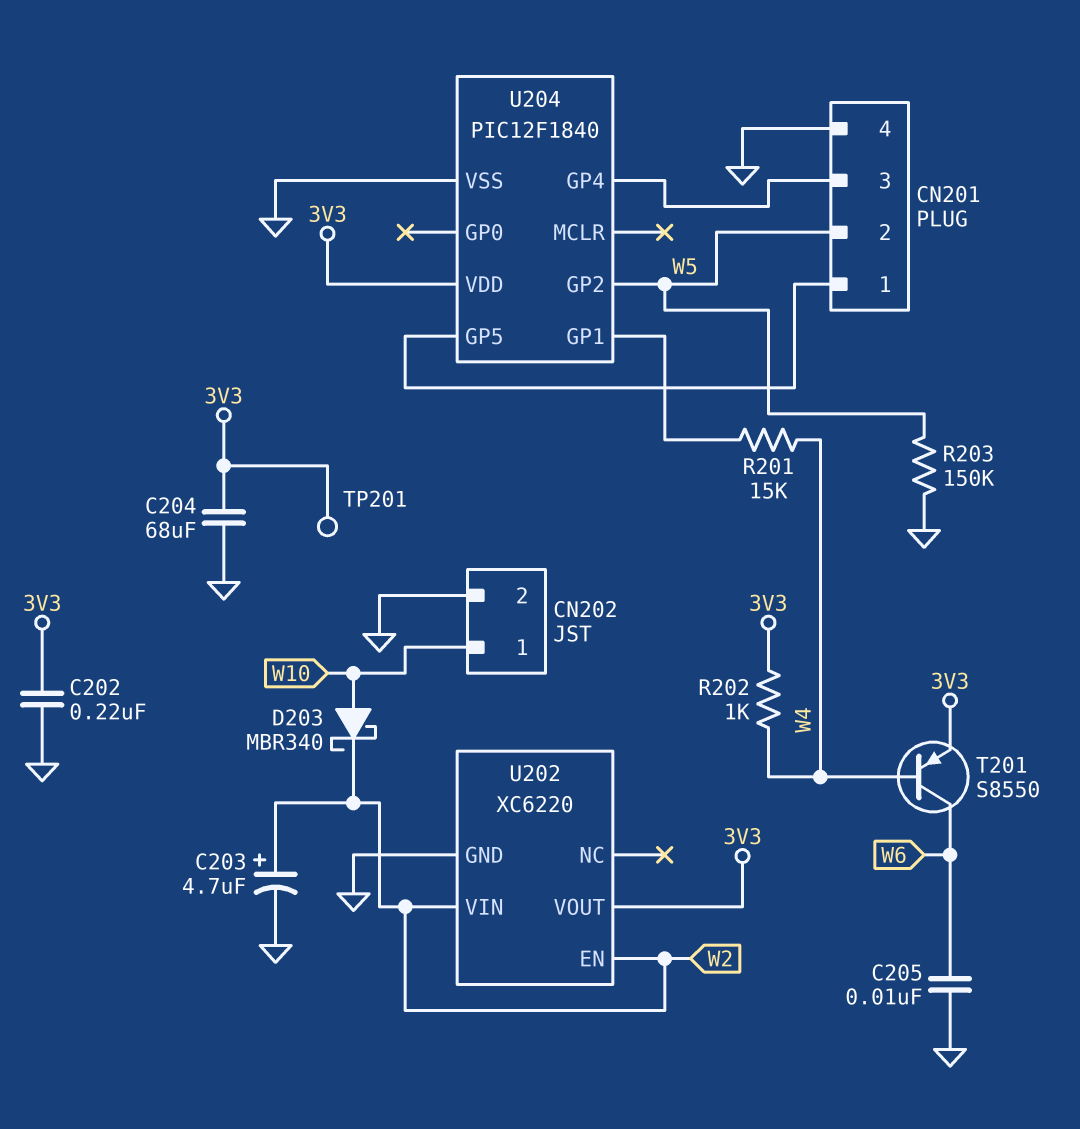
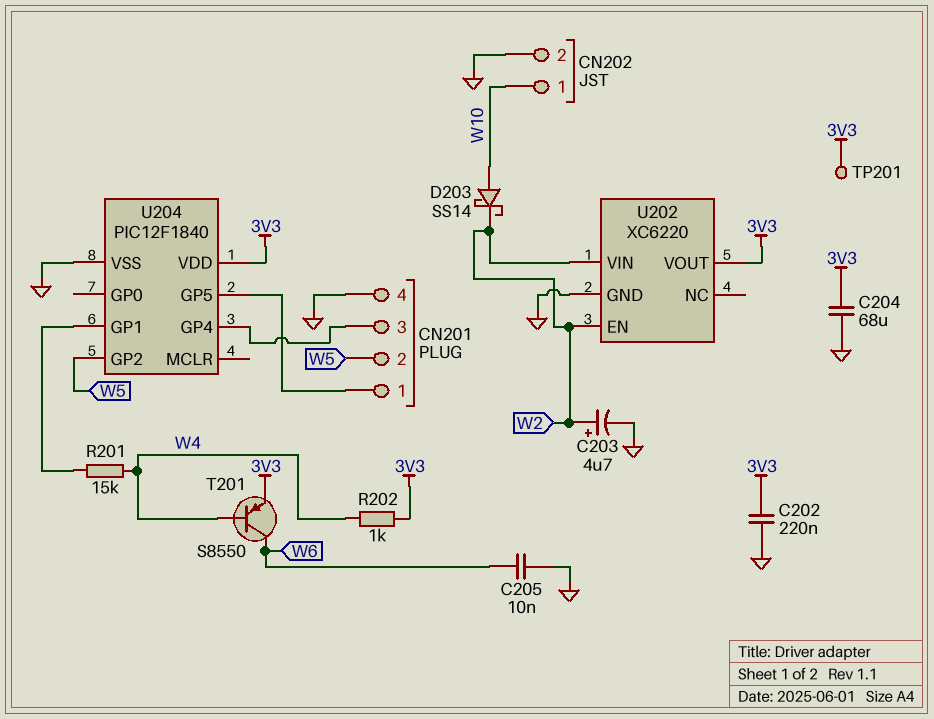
D203: schottky MBR340 (A W10, K W2) -> schottky SS14 (A W10, K W2)
R203: 150k (GND, W5) -> none

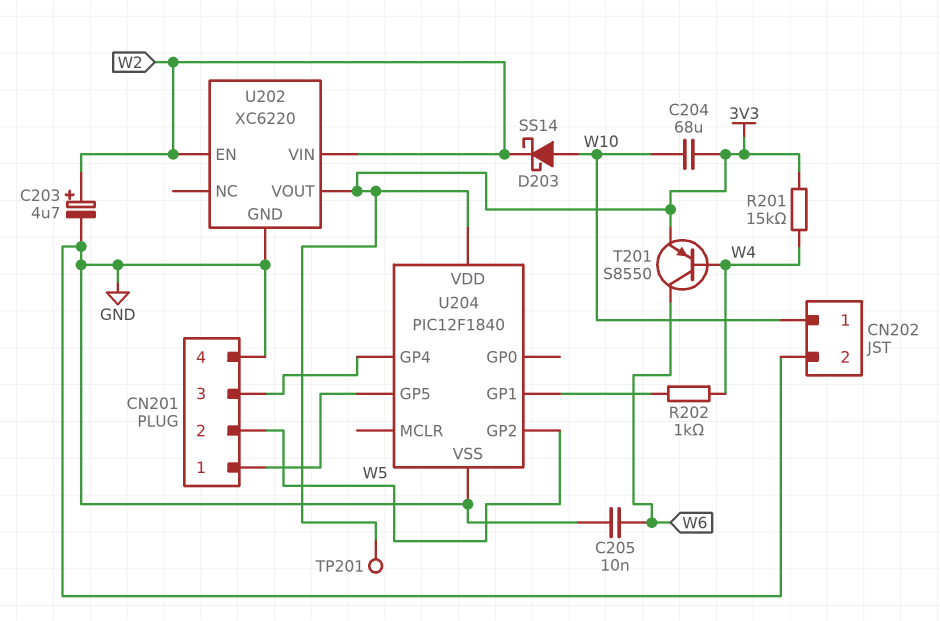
C202: 220nF (3V3, GND) -> none
C204: 68uF (3V3, GND) -> 68uF (3V3, W10)
R201: 15k (U204/GP1, W4) -> 15k (3V3, W4)
R202: 1k (3V3, W4) -> 1k (U204/GP1, W4)

